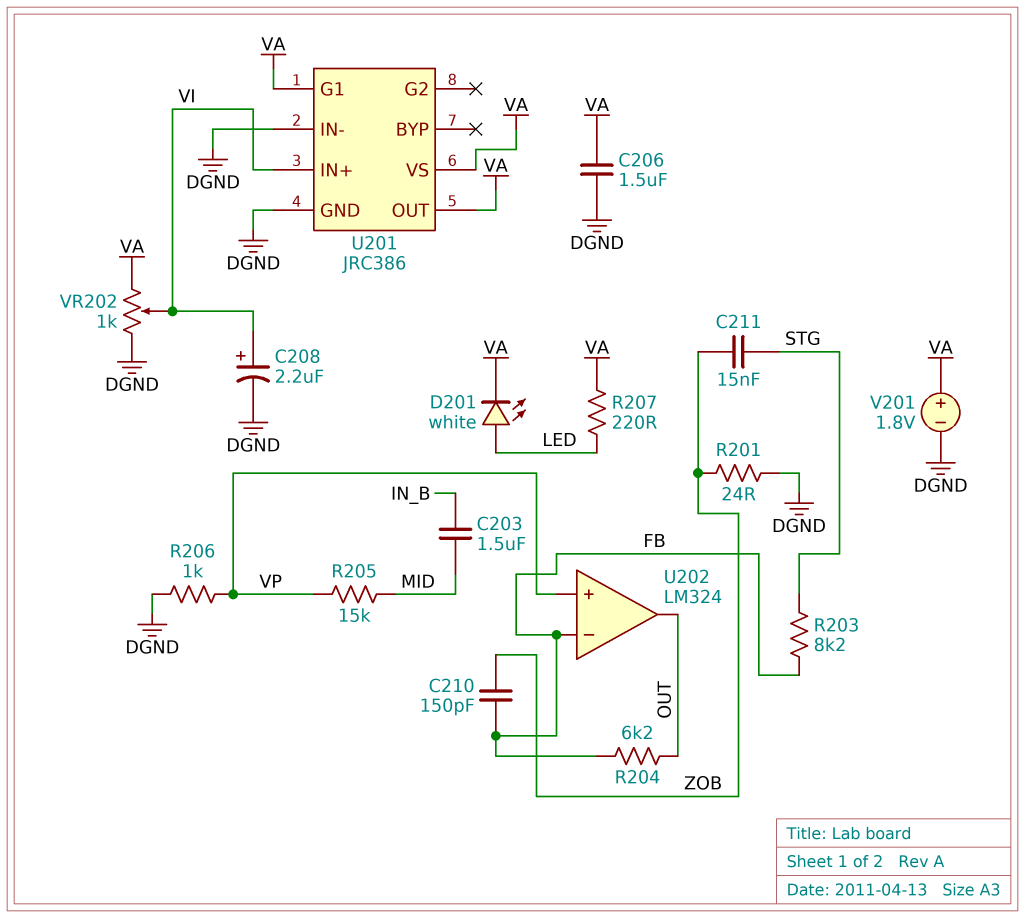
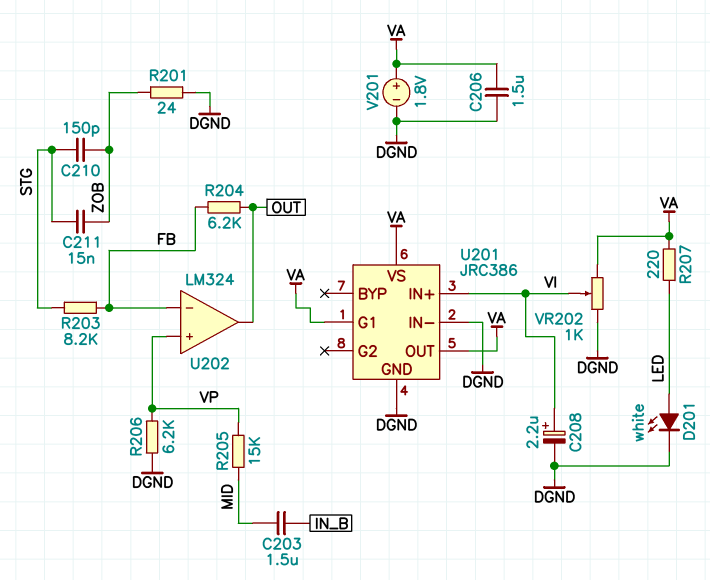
C210: 150pF (FB, ZOB) -> 150pF (STG, ZOB)
D201: LED white (A LED, K VA) -> LED white (A LED, K DGND)
R206: 1k (DGND, VP) -> 6.2k (DGND, VP)

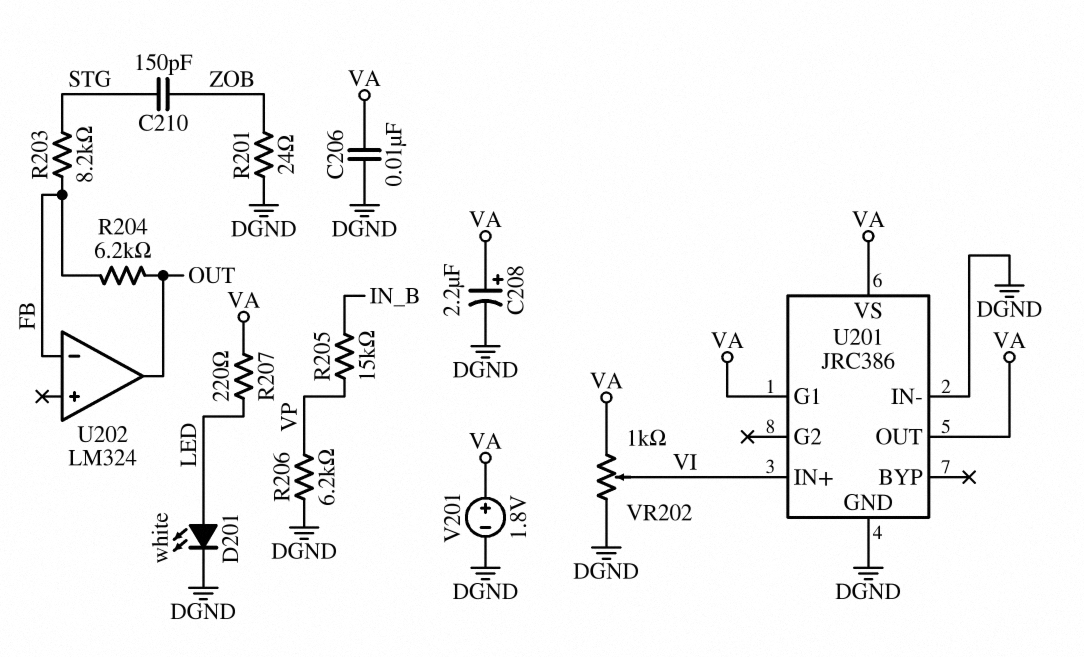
C203: 1.5uF (IN_B, MID) -> none
C206: 1.5uF (DGND, VA) -> 10nF (DGND, VA)
C208: 2.2uF (plus VI, minus DGND) -> 2.2uF (plus VA, minus DGND)
C211: 15nF (STG, ZOB) -> none
R205: 15k (MID, VP) -> 15k (IN_B, VP)
U202 pin in+: VP -> none

